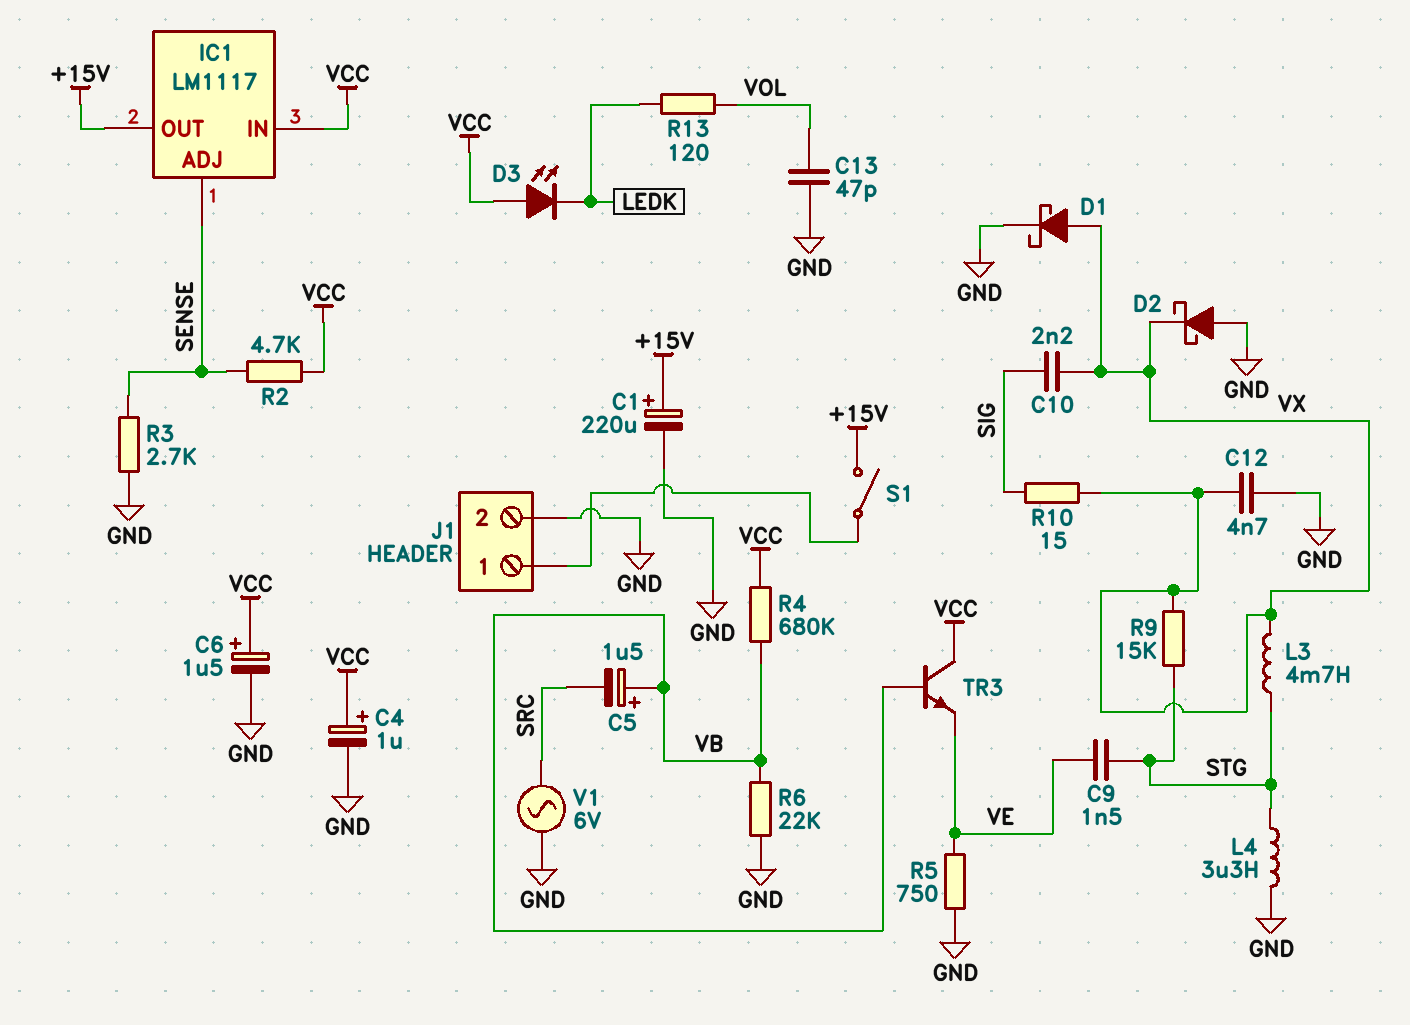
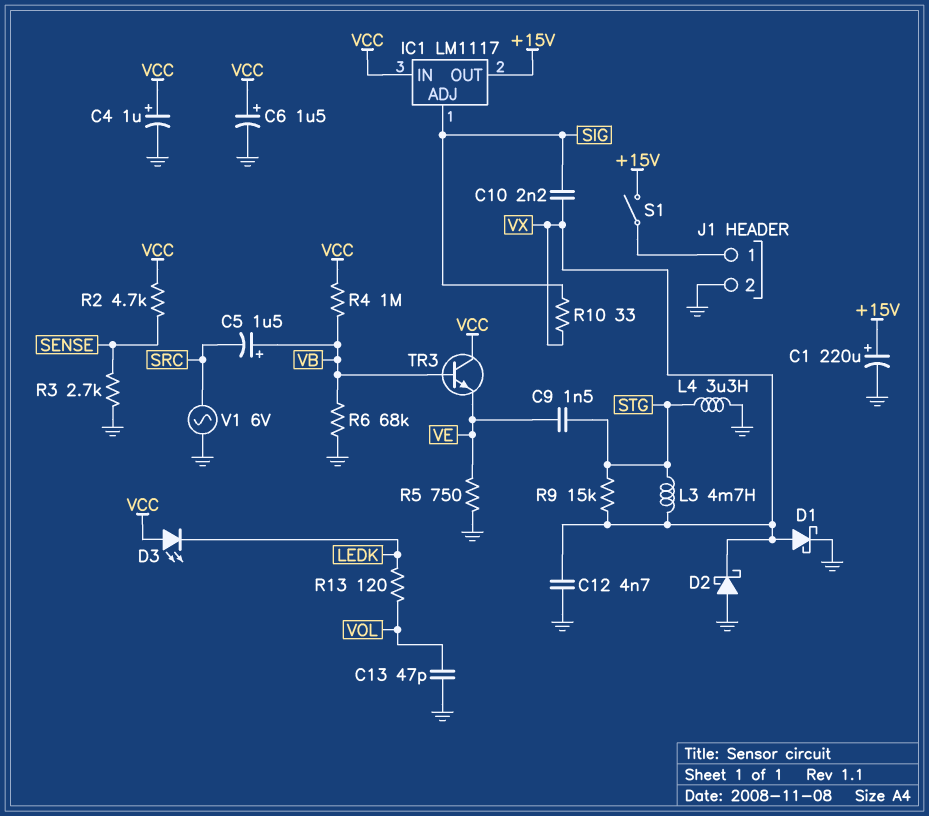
IC1 pin ADJ: SENSE -> SIG
R4: 680k (VB, VCC) -> 1M (VB, VCC)
R6: 22k (GND, VB) -> 68k (GND, VB)
R10: 15 (SIG, VX) -> 33 (SIG, VX)

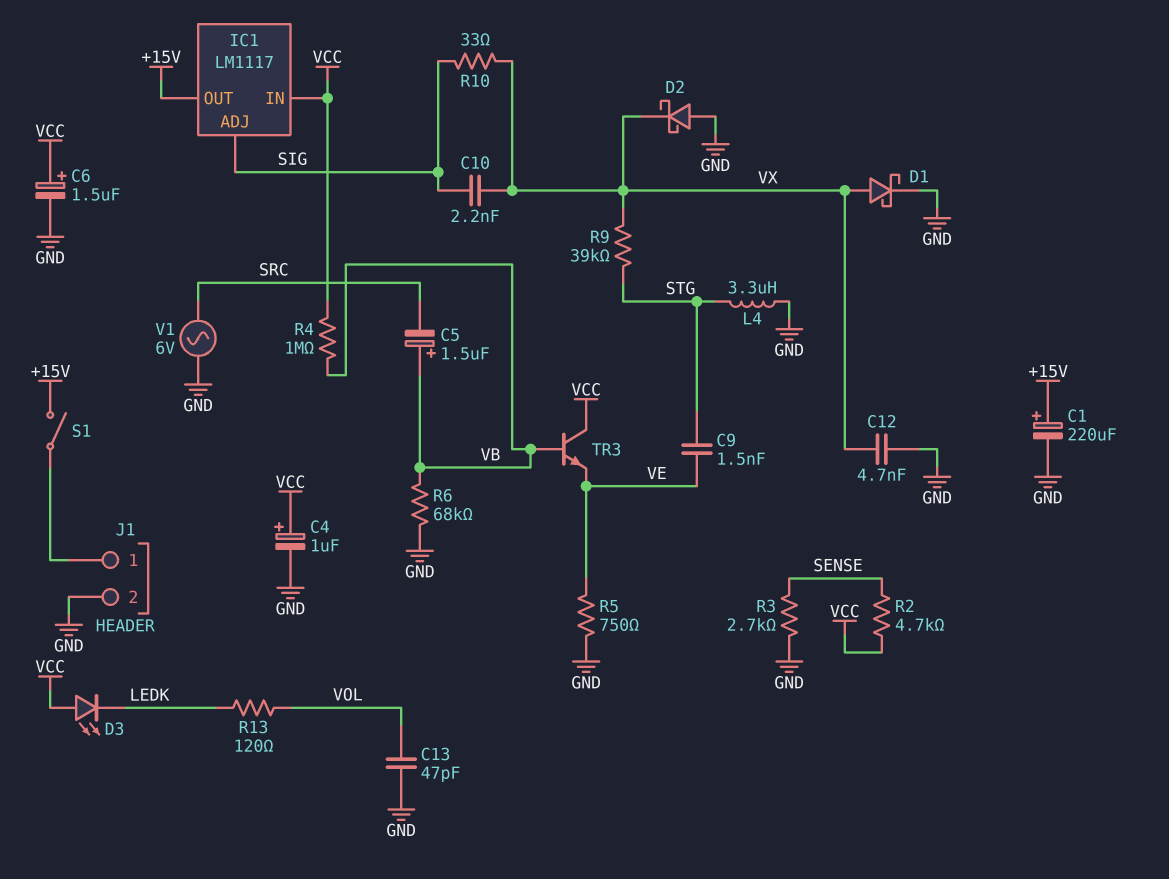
L3: 4.7mH (STG, VX) -> none
R9: 15k (STG, VX) -> 39k (STG, VX)

